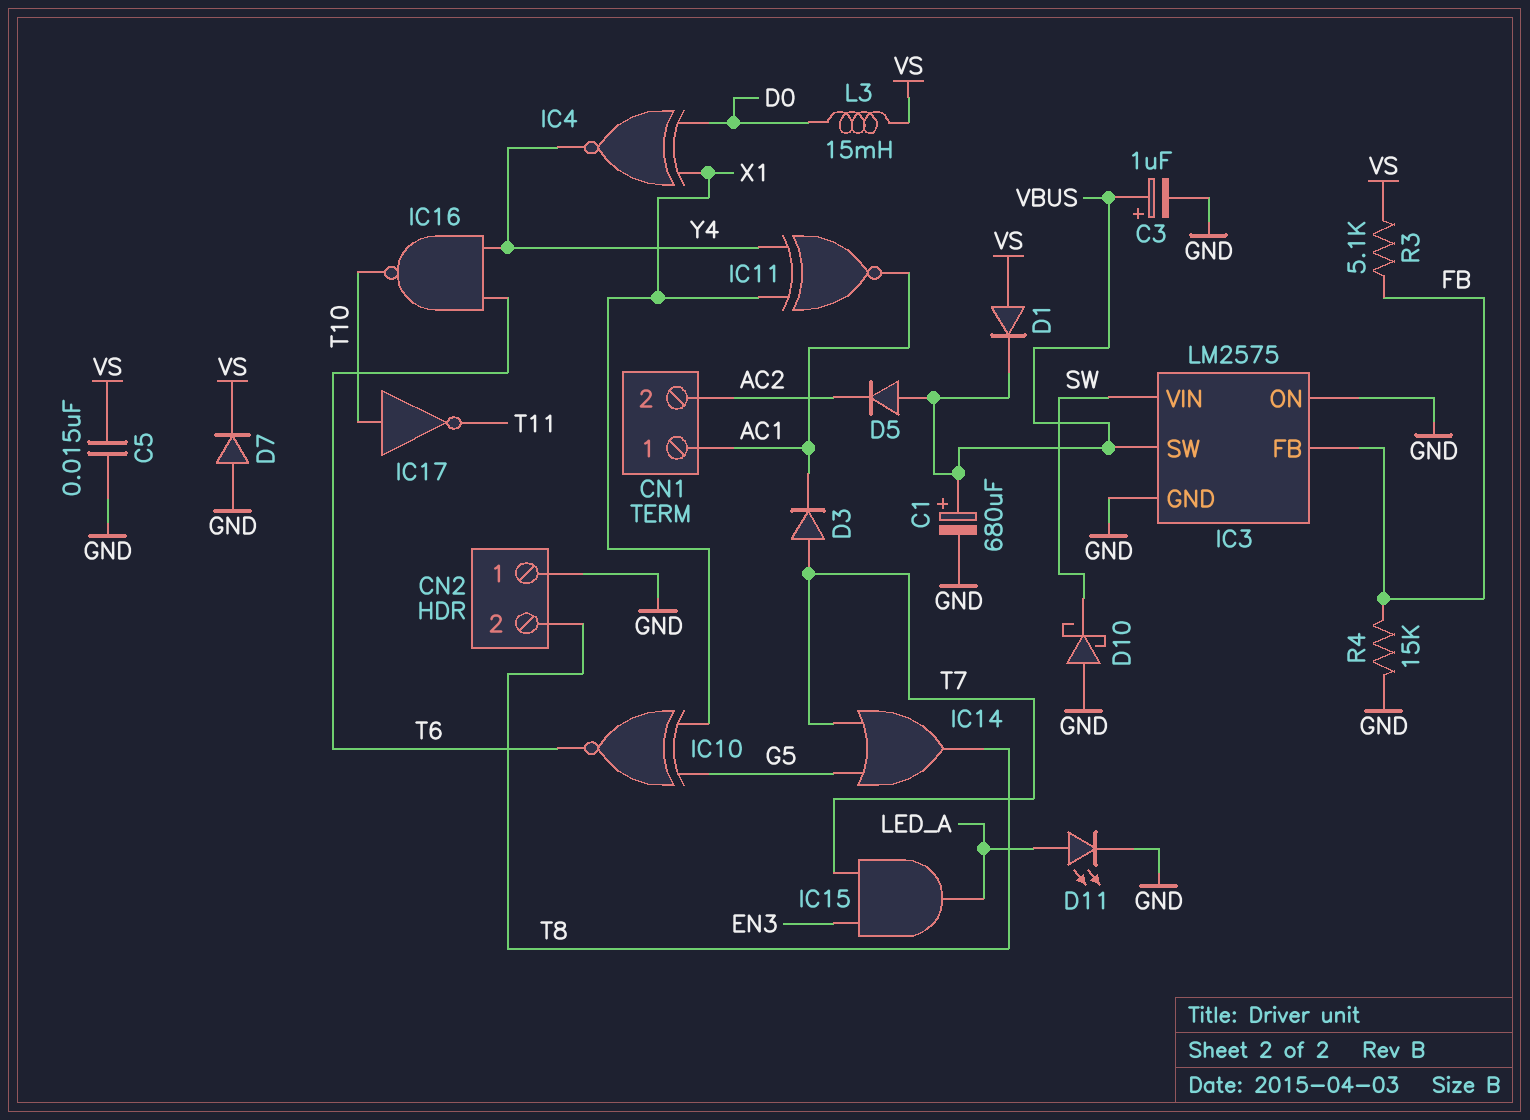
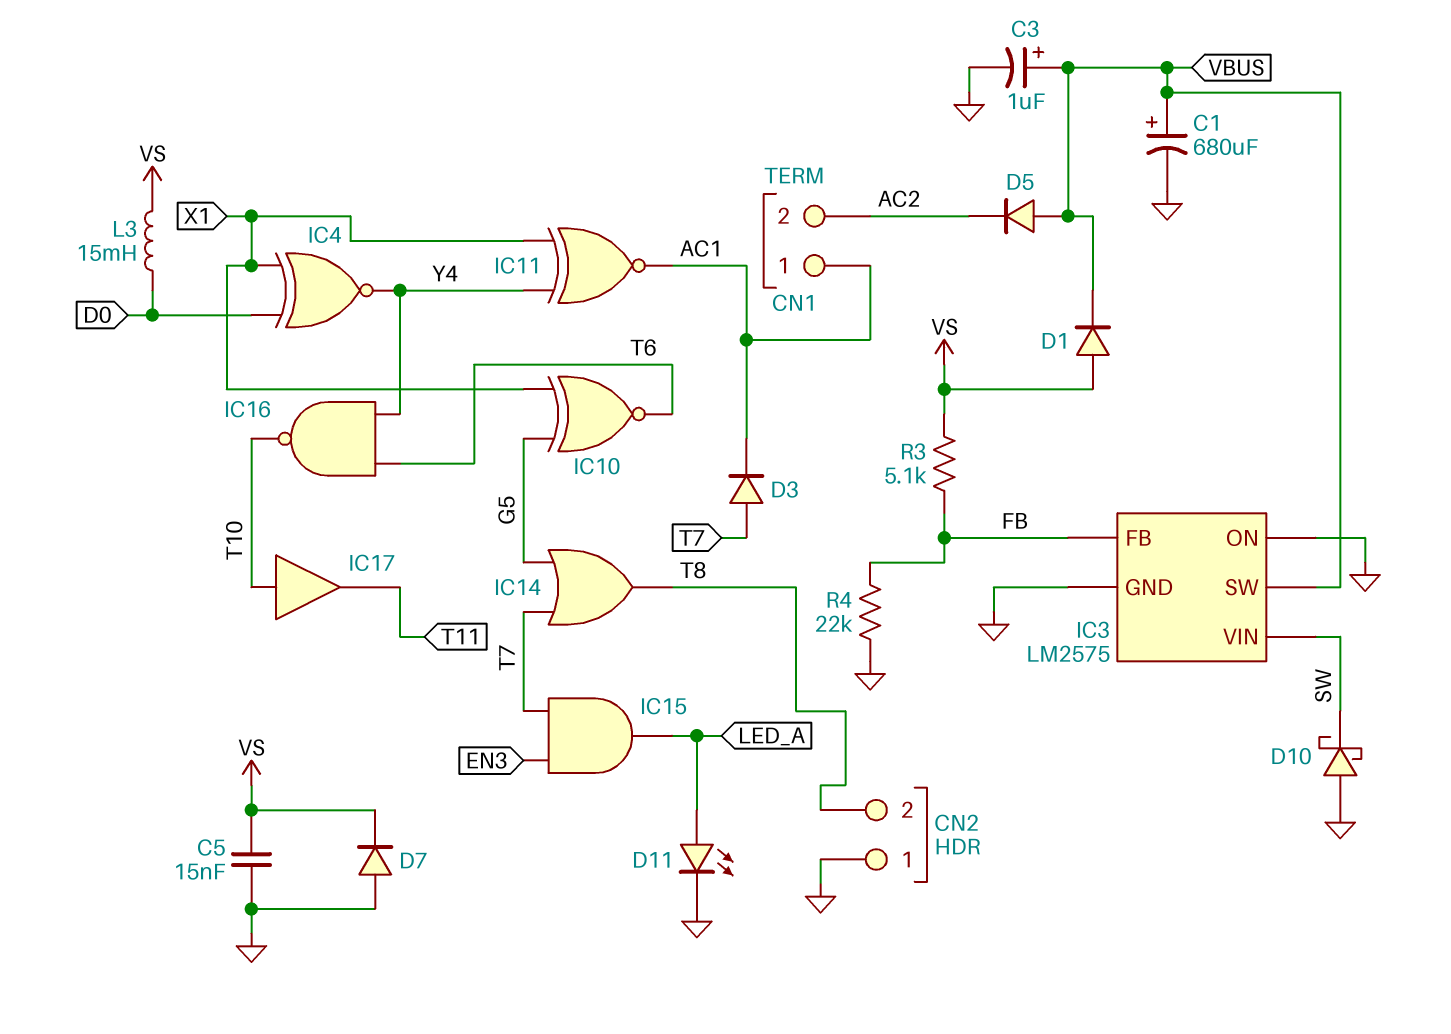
IC17: NOT (in T10, out T11) -> buffer (in T10, out T11)
R4: 15k (FB, GND) -> 22k (FB, GND)

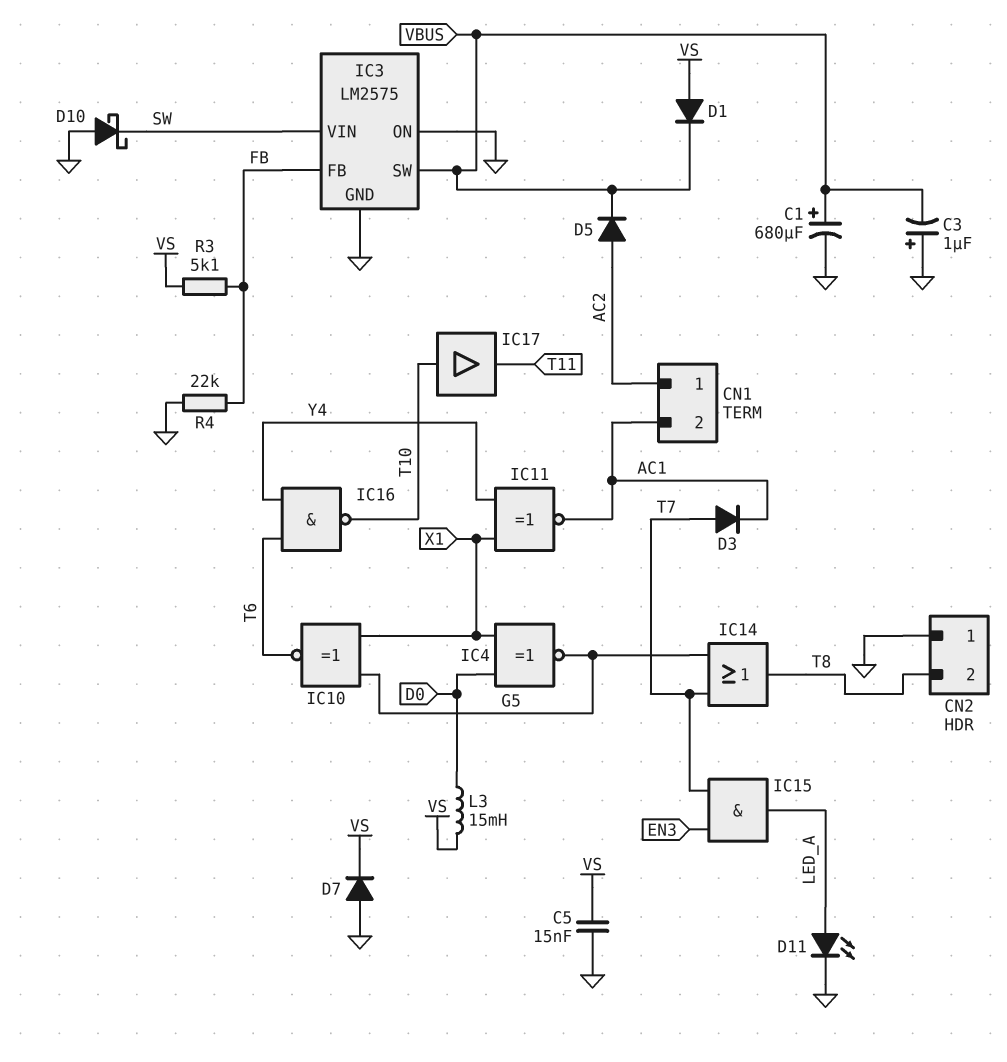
C3: 1uF (plus VBUS, minus GND) -> 1uF (plus GND, minus VBUS)
CN1 pin 1: AC1 -> AC2
CN1 pin 2: AC2 -> AC1
D5: diode (A VBUS, K AC2) -> diode (A AC2, K VBUS)
IC4: XNOR (in D0, in X1, out Y4) -> XNOR (in D0, in X1, out G5)

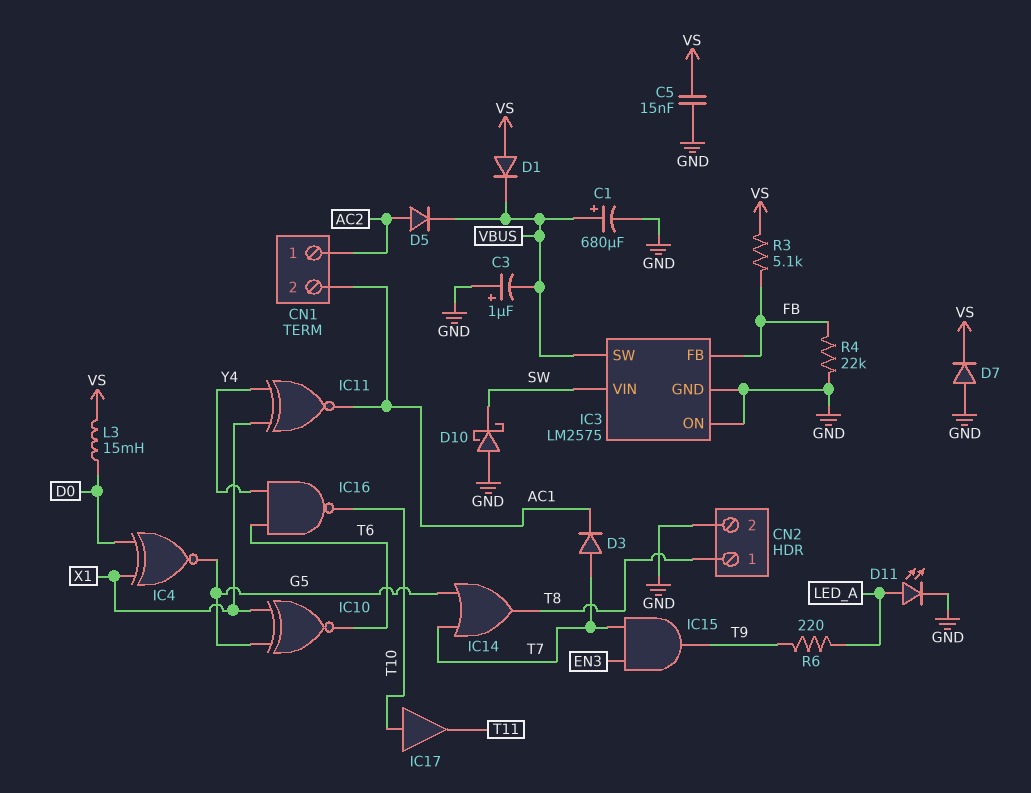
CN2 pin 1: GND -> T8
CN2 pin 2: T8 -> GND
IC15: AND (in EN3, in T7, out LED_A) -> AND (in EN3, in T7, out T9)
R6: none -> 220 (LED_A, T9)

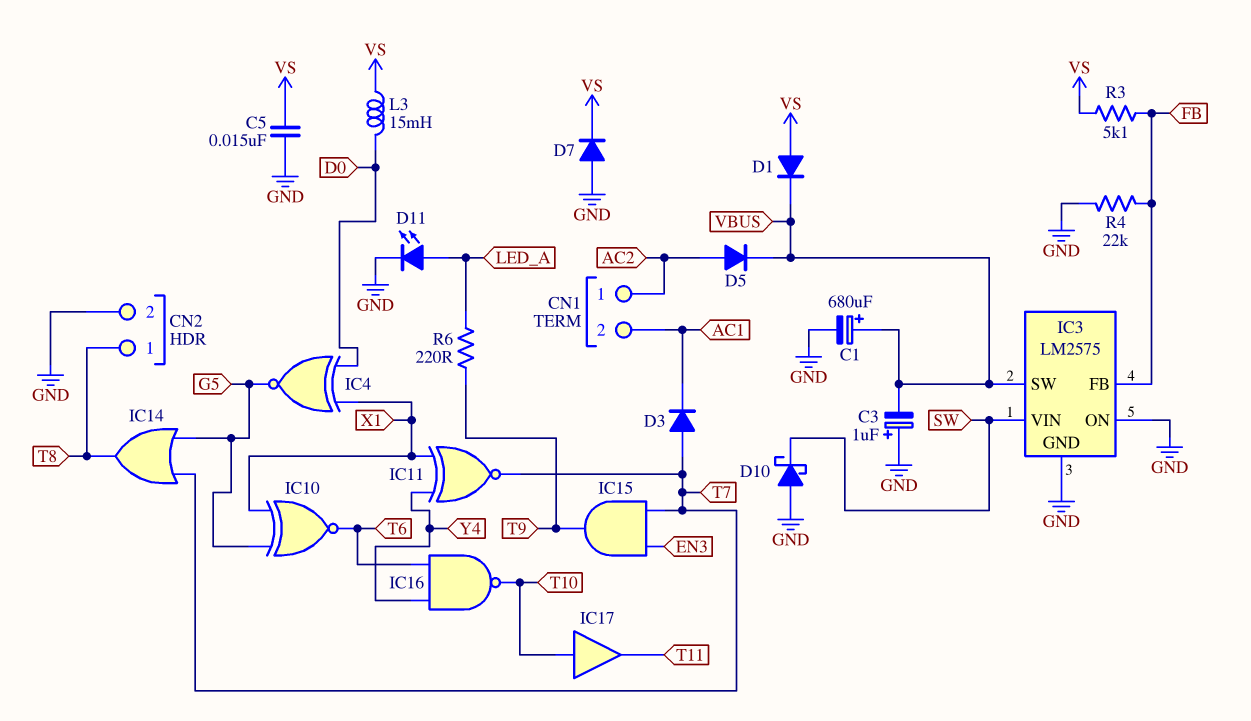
IC11: XNOR (in X1, in Y4, out AC1) -> XNOR (in X1, in Y4, out T7)

